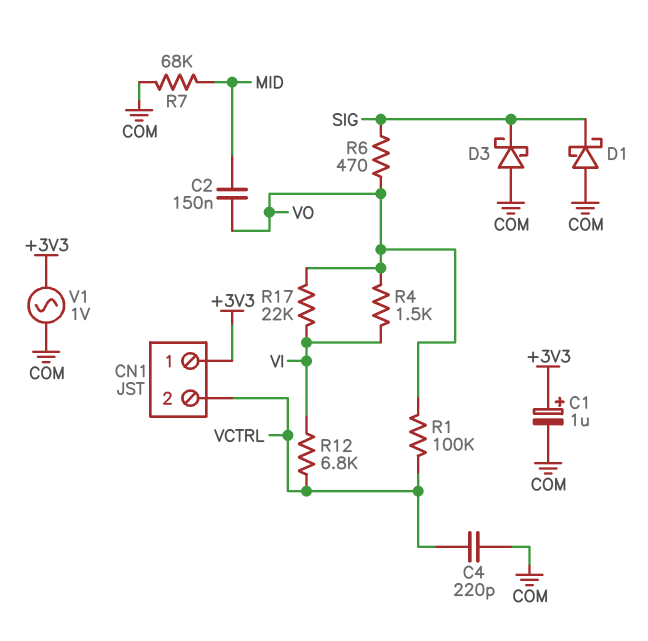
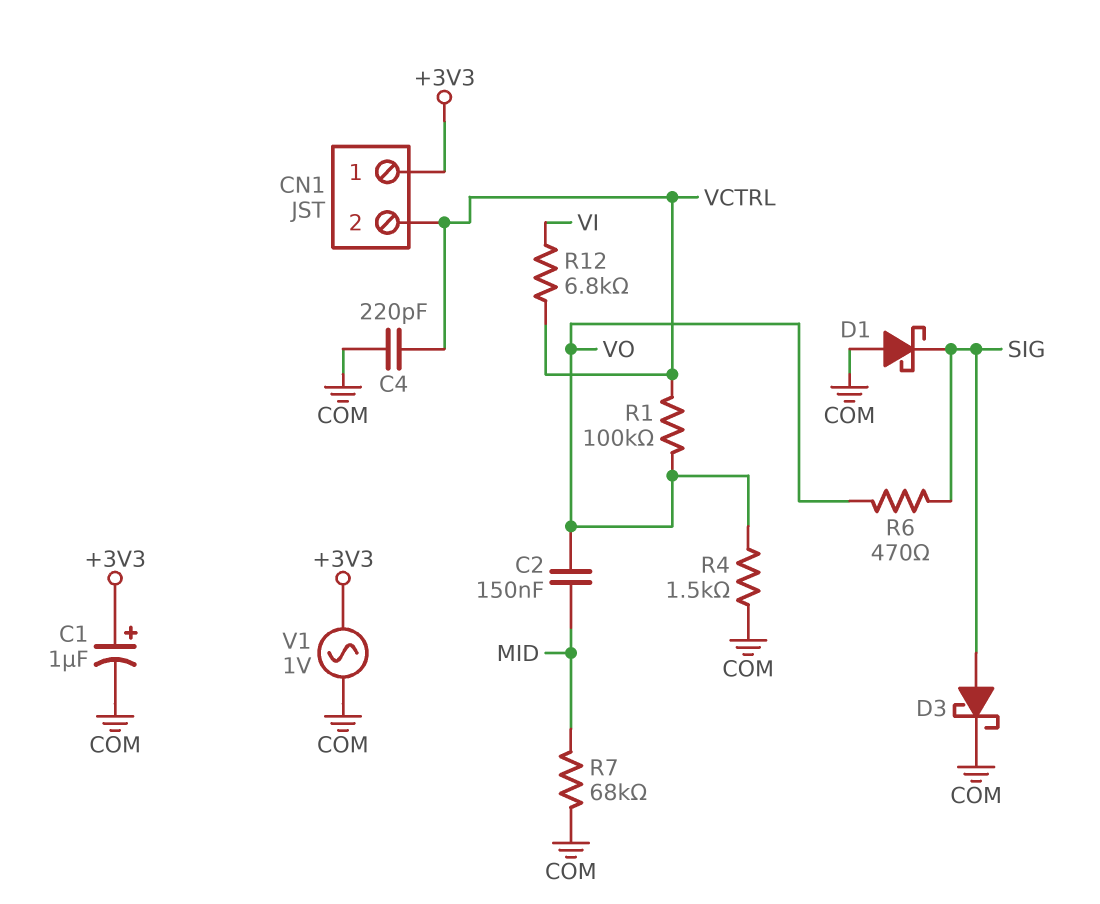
D3: schottky (A COM, K SIG) -> schottky (A SIG, K COM)
R4: 1.5k (VI, VO) -> 1.5k (COM, VO)
R17: 22k (VI, VO) -> none

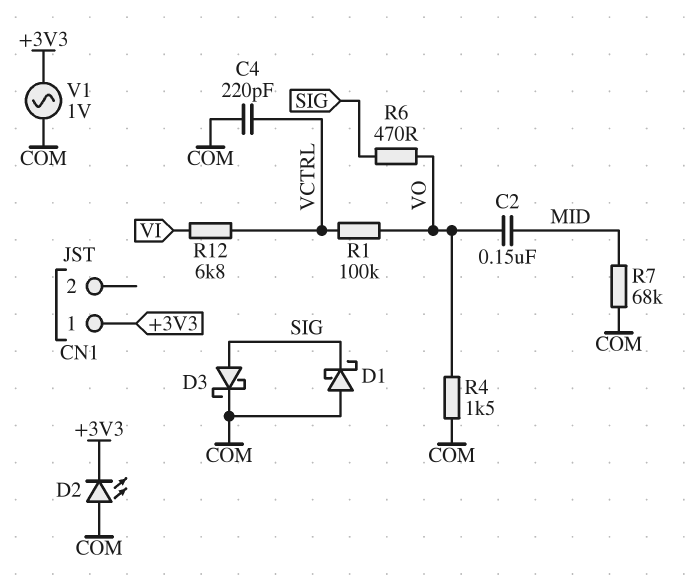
C1: 1uF (plus +3V3, minus COM) -> none
CN1 pin 2: VCTRL -> none
D2: none -> LED (A COM, K +3V3)

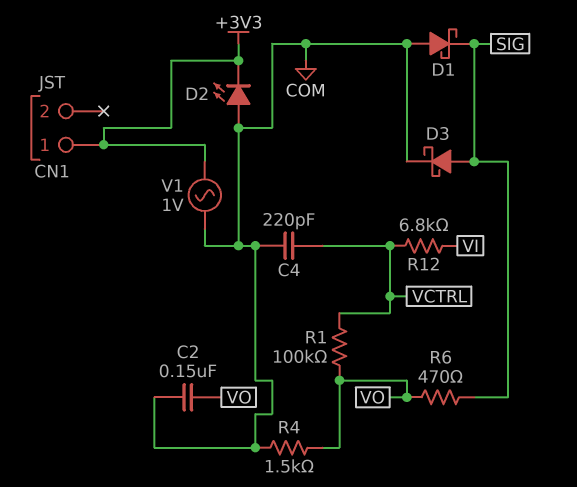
C2: 150nF (MID, VO) -> 150nF (COM, VO)
R7: 68k (COM, MID) -> none

